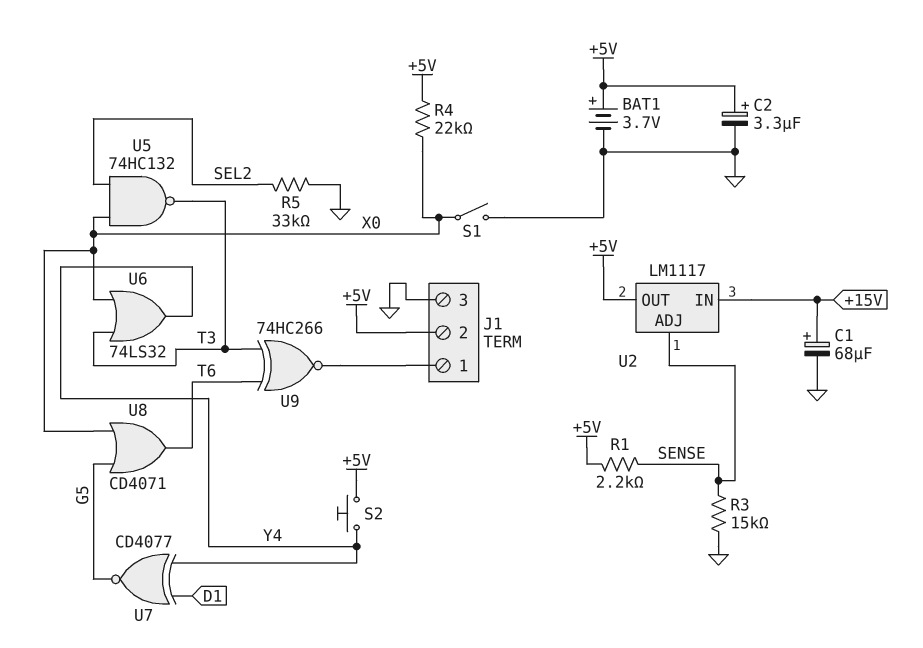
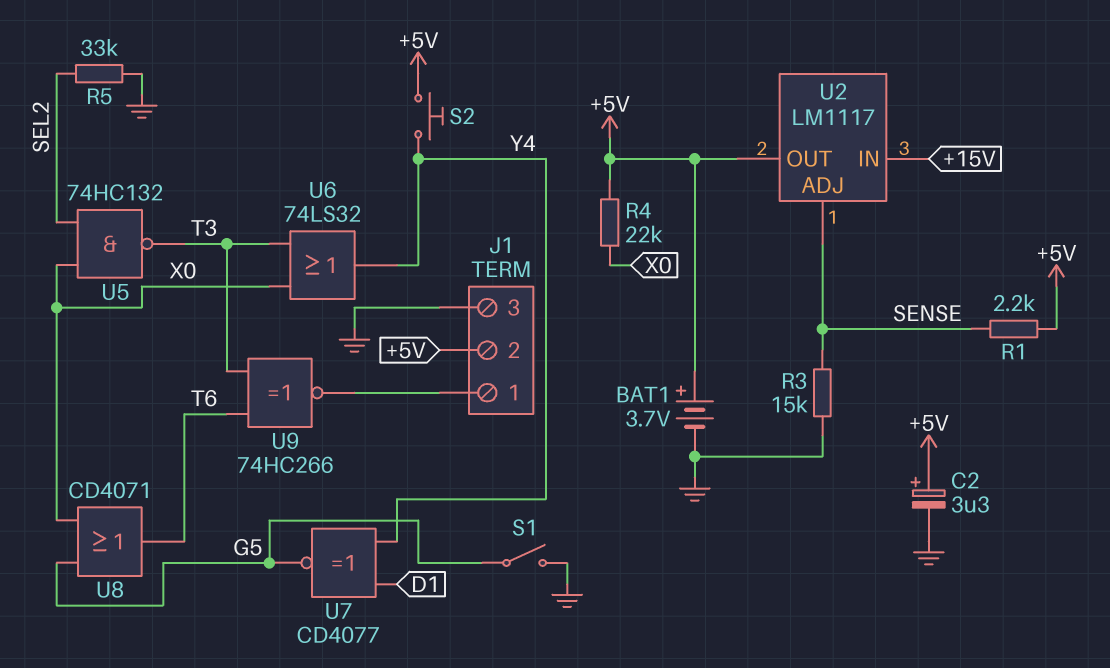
C1: 68uF (plus +15V, minus GND) -> none
S1: switch (GND, X0) -> switch (G5, GND)

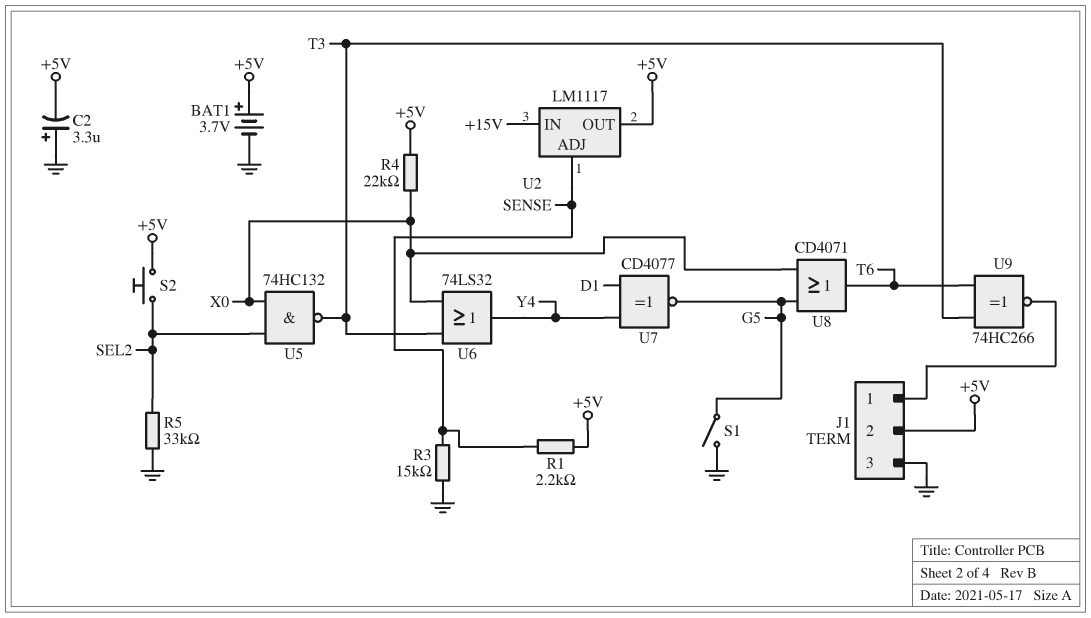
C2: 3.3uF (plus +5V, minus GND) -> 3.3uF (plus GND, minus +5V)
S2: button (+5V, Y4) -> button (+5V, SEL2)

